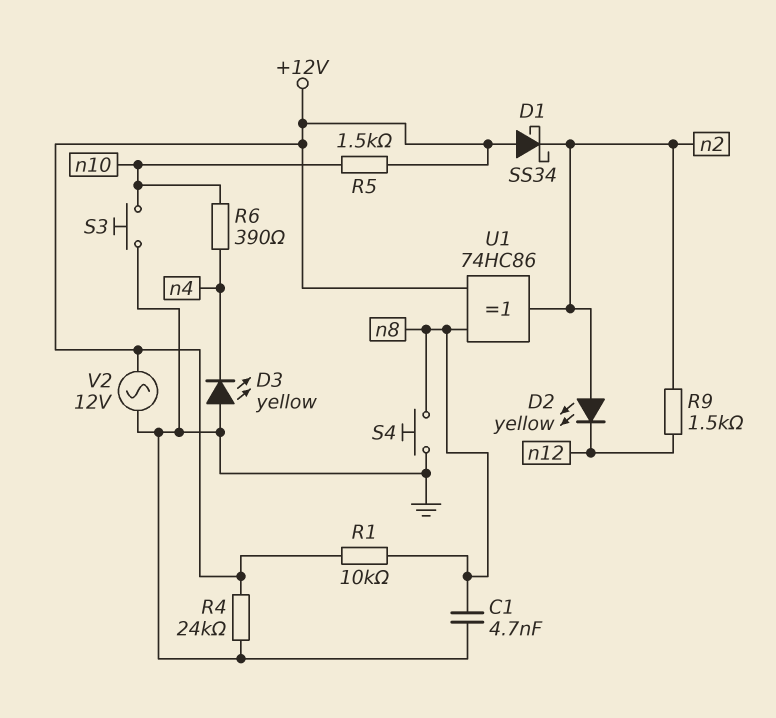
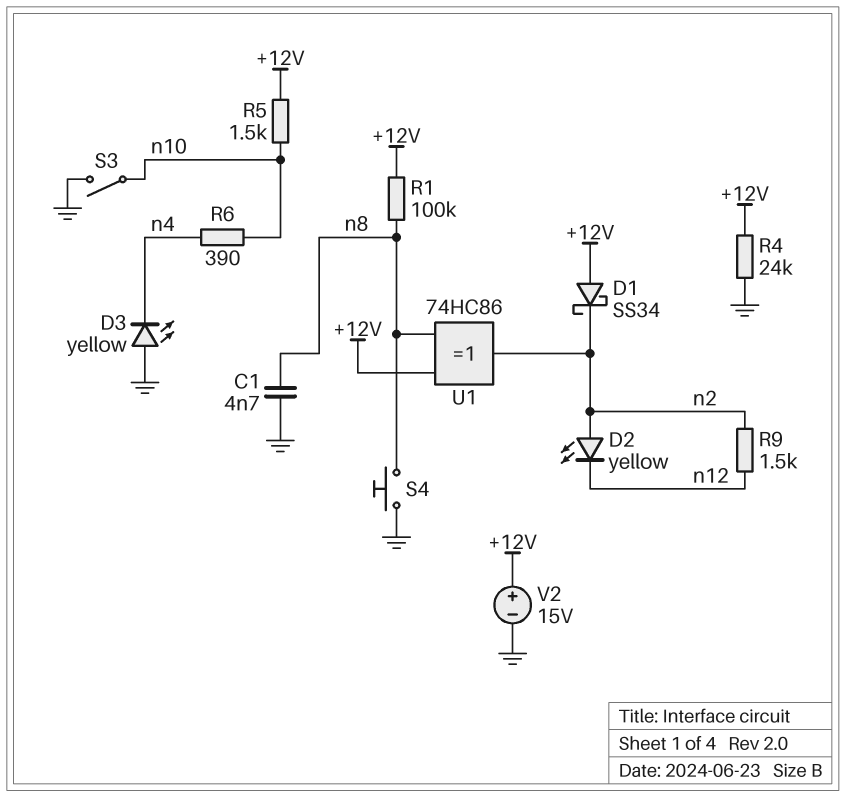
R1: 10k (+12V, n8) -> 100k (+12V, n8)
S3: button (GND, n10) -> switch (GND, n10)
V2: AC 12V (+12V, GND) -> 15V (plus +12V, minus GND)

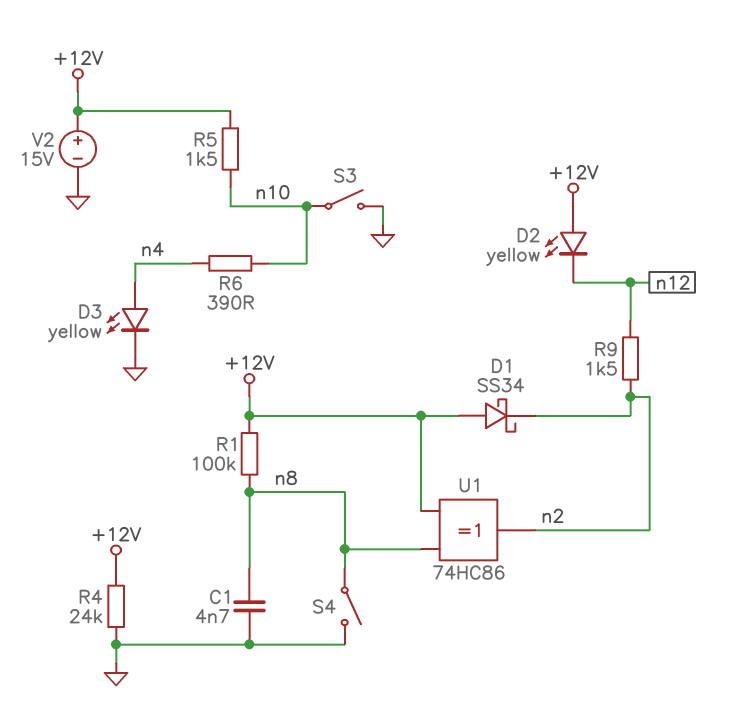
D2: LED yellow (A n2, K n12) -> LED yellow (A +12V, K n12)
D3: LED yellow (A GND, K n4) -> LED yellow (A n4, K GND)
S4: button (GND, n8) -> switch (GND, n8)

